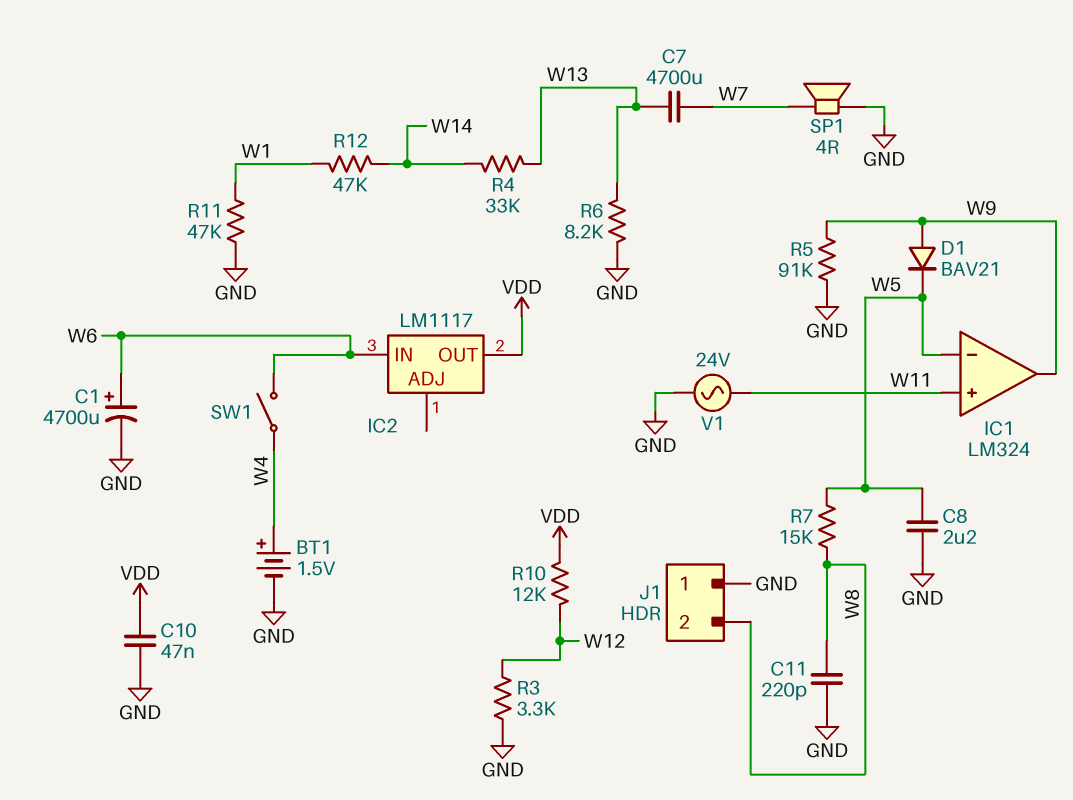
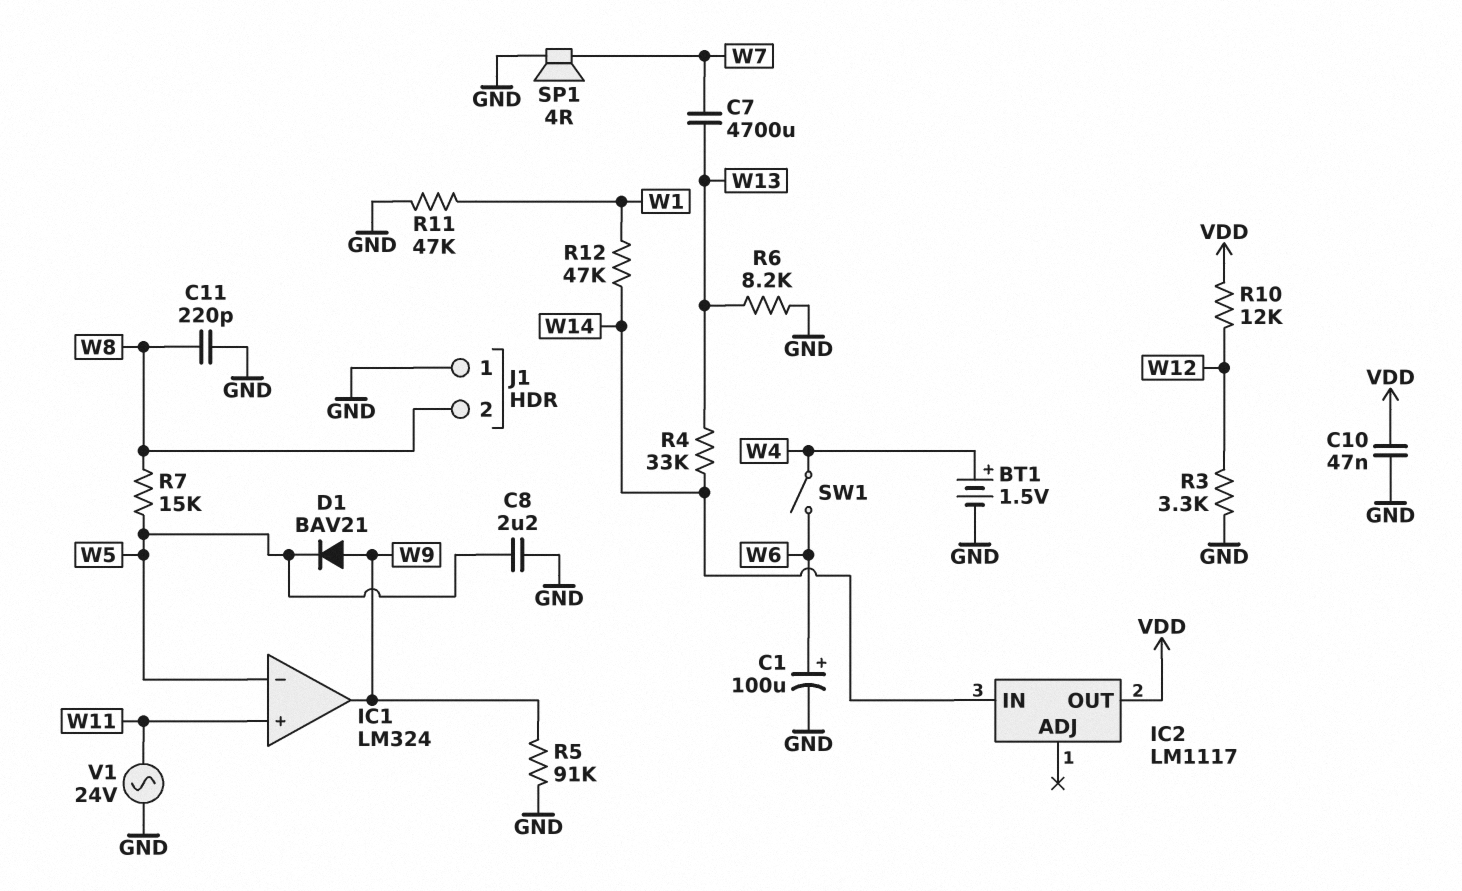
C1: 4700uF (plus W6, minus GND) -> 100uF (plus W6, minus GND)
IC2 pin IN: W6 -> W14

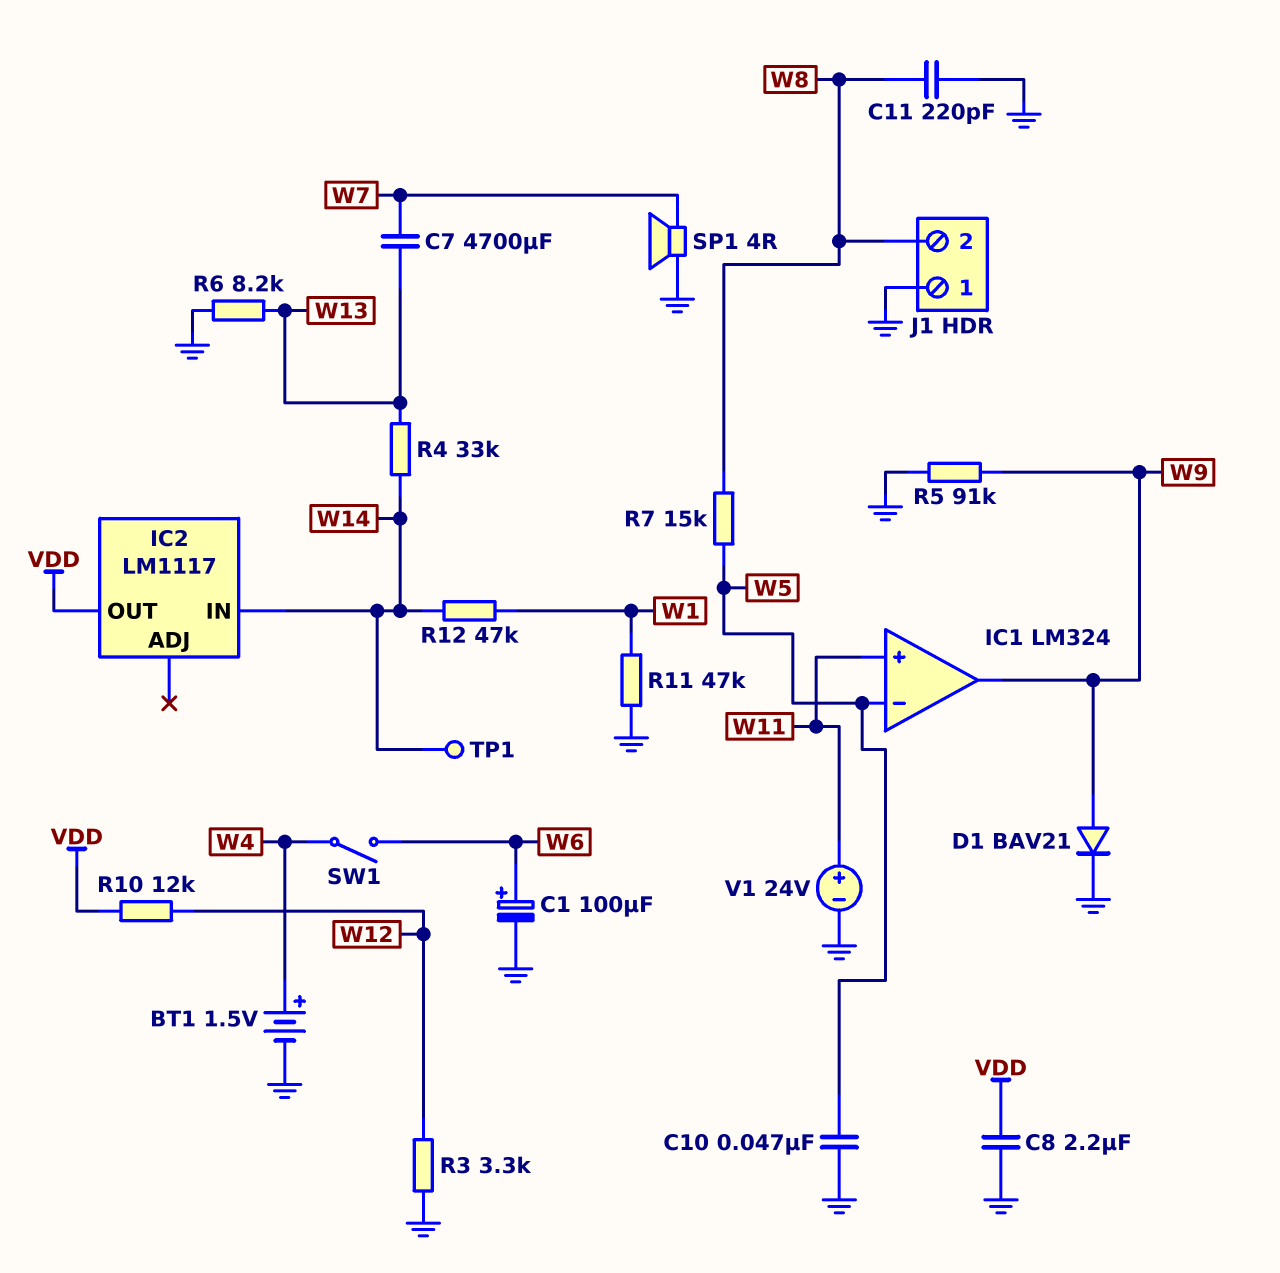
C8: 2.2uF (GND, W5) -> 2.2uF (GND, VDD)
C10: 47nF (GND, VDD) -> 47nF (GND, W5)
D1: diode BAV21 (A W9, K W5) -> diode BAV21 (A W9, K GND)
TP1: none -> test point (W14)
V1: AC 24V (GND, W11) -> 24V (plus W11, minus GND)

